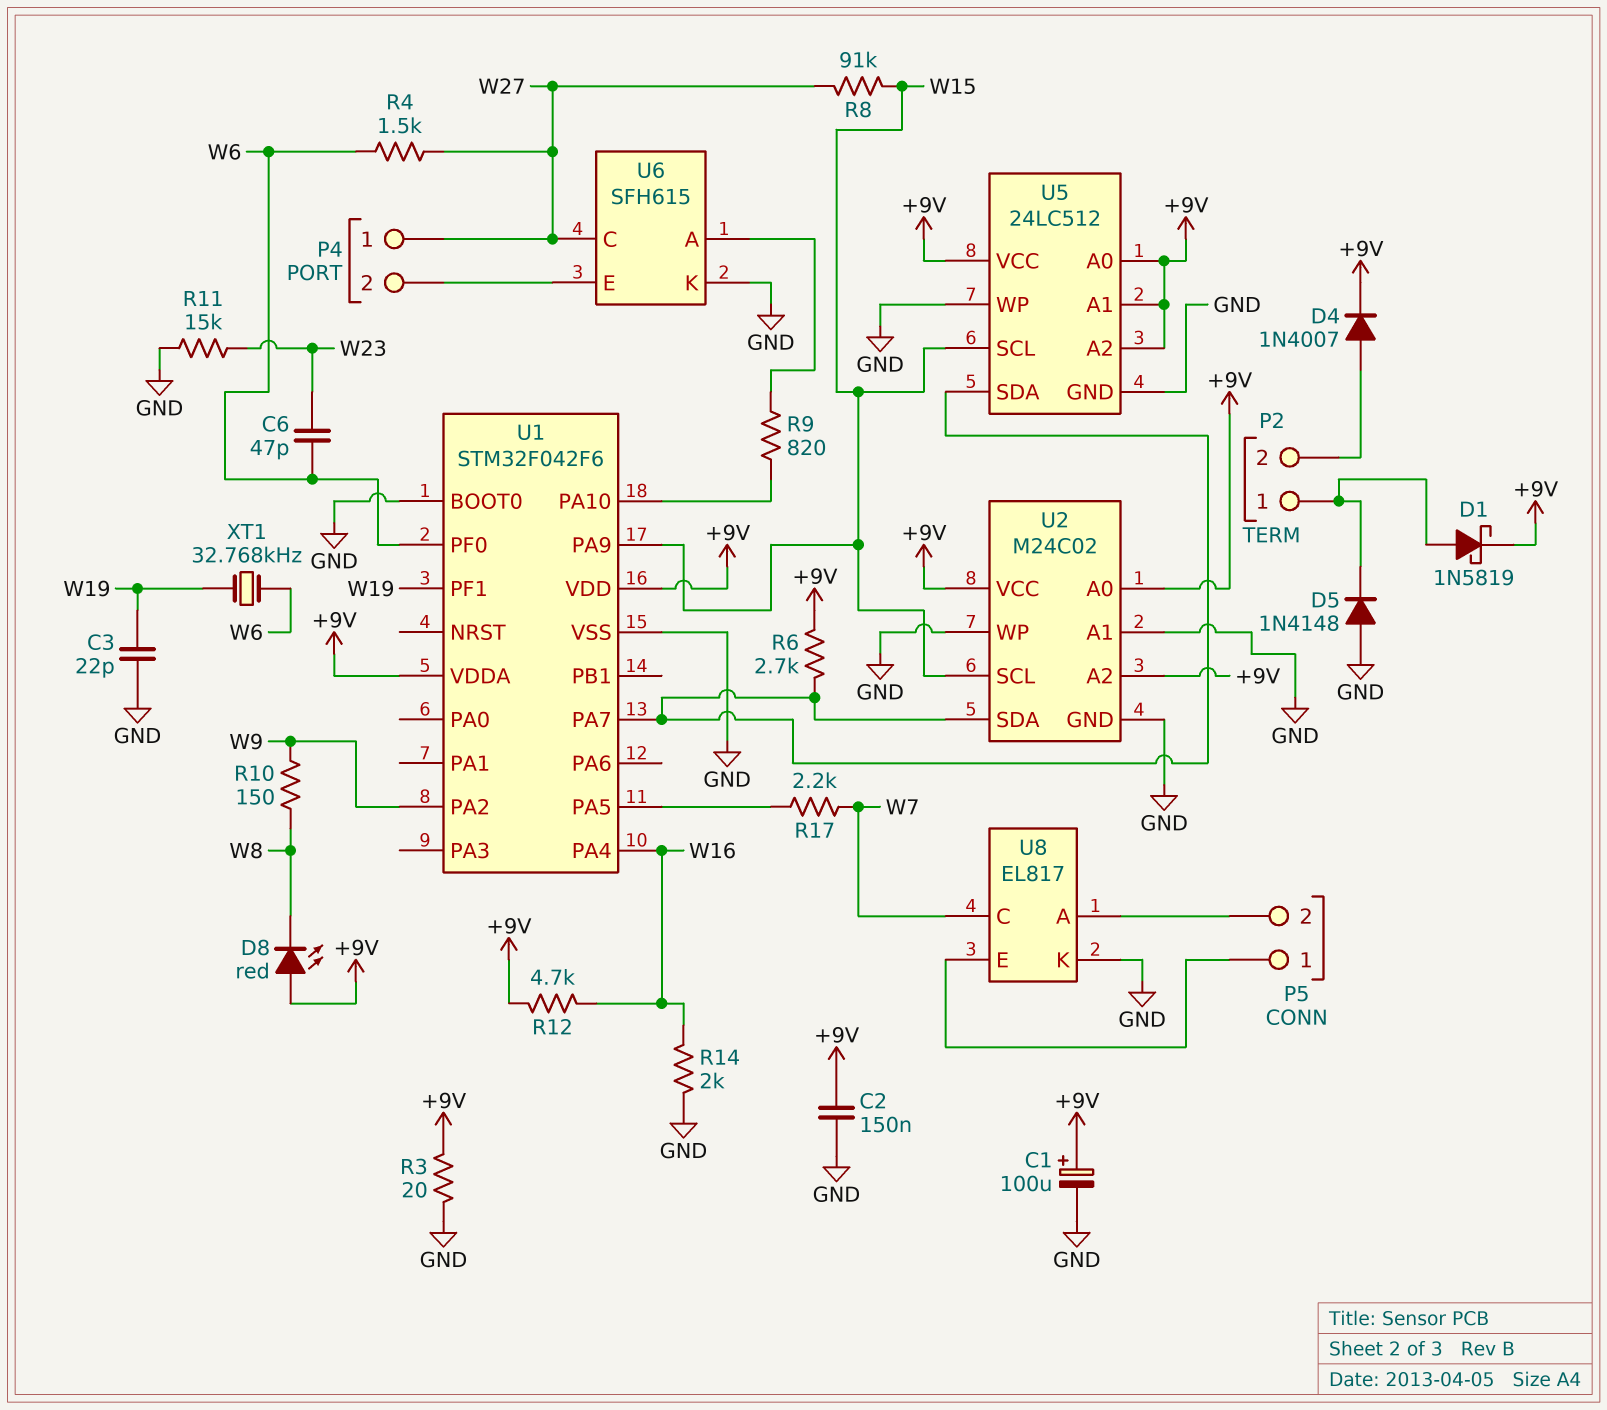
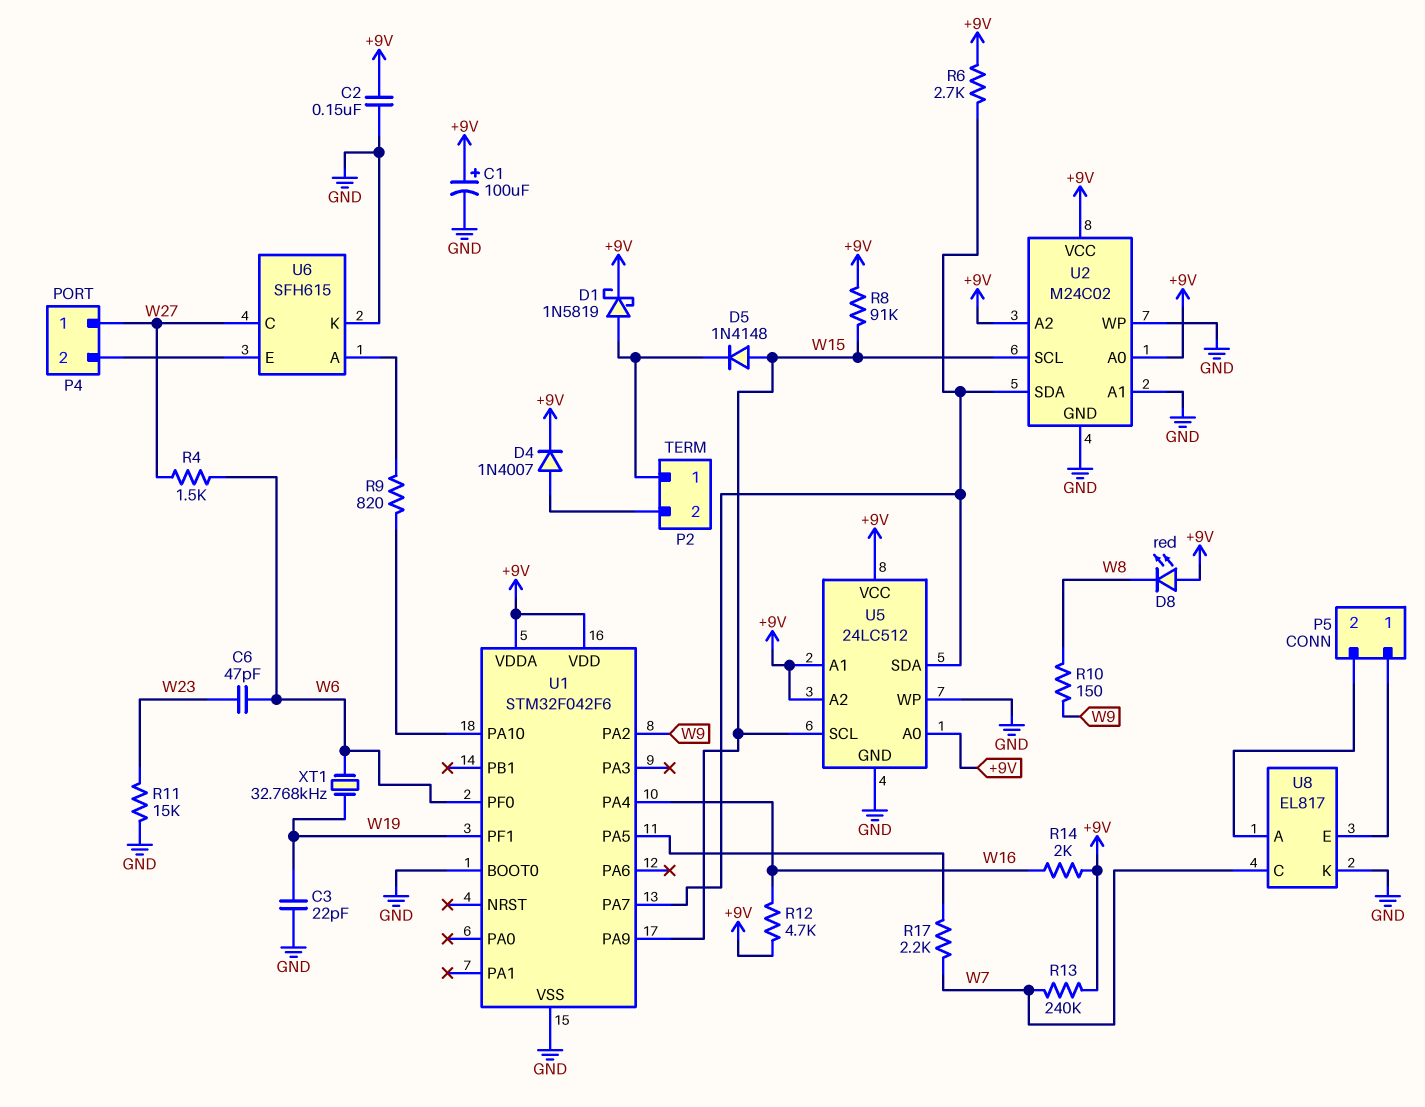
D5: diode 1N4148 (A GND, K P2/1) -> diode 1N4148 (A W15, K P2/1)
R3: 20 (+9V, GND) -> none
R8: 91k (W15, W27) -> 91k (+9V, W15)
R13: none -> 240k (+9V, W7)
R14: 2k (GND, W16) -> 2k (+9V, W16)

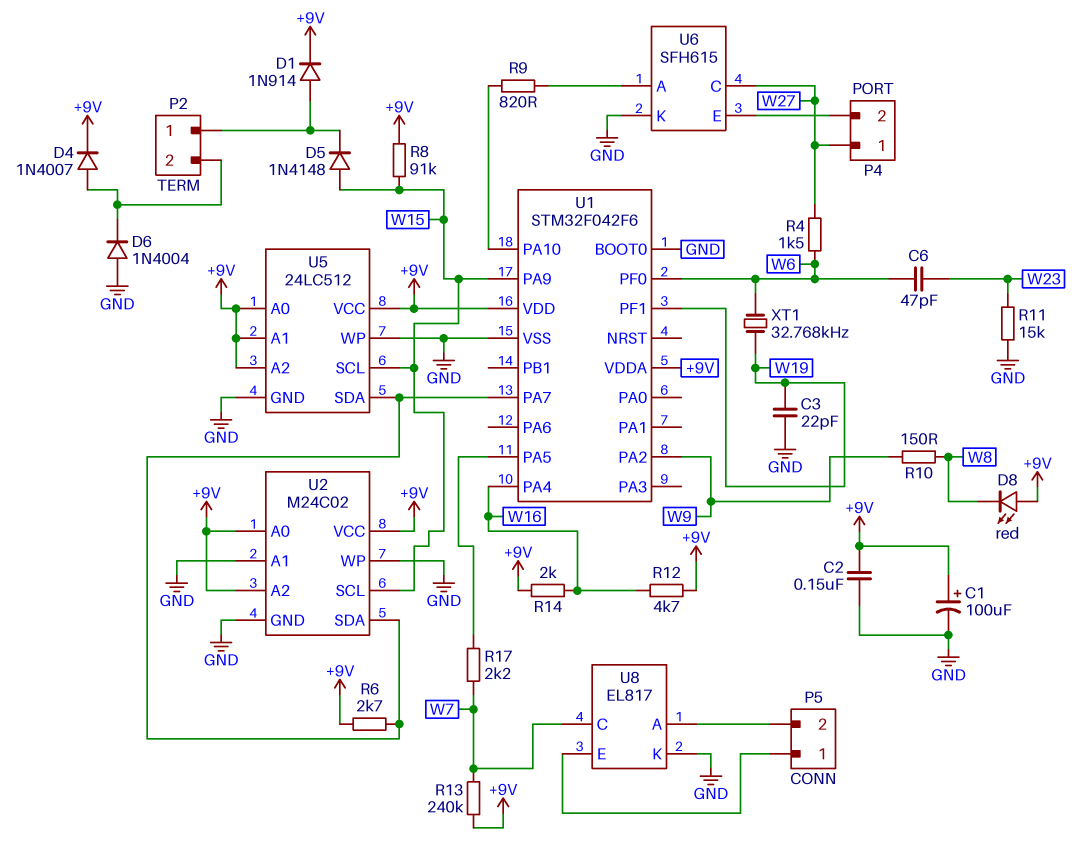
D1: schottky 1N5819 (A P2/1, K +9V) -> diode 1N914 (A P2/1, K +9V)
D6: none -> diode 1N4004 (A GND, K P2/2)

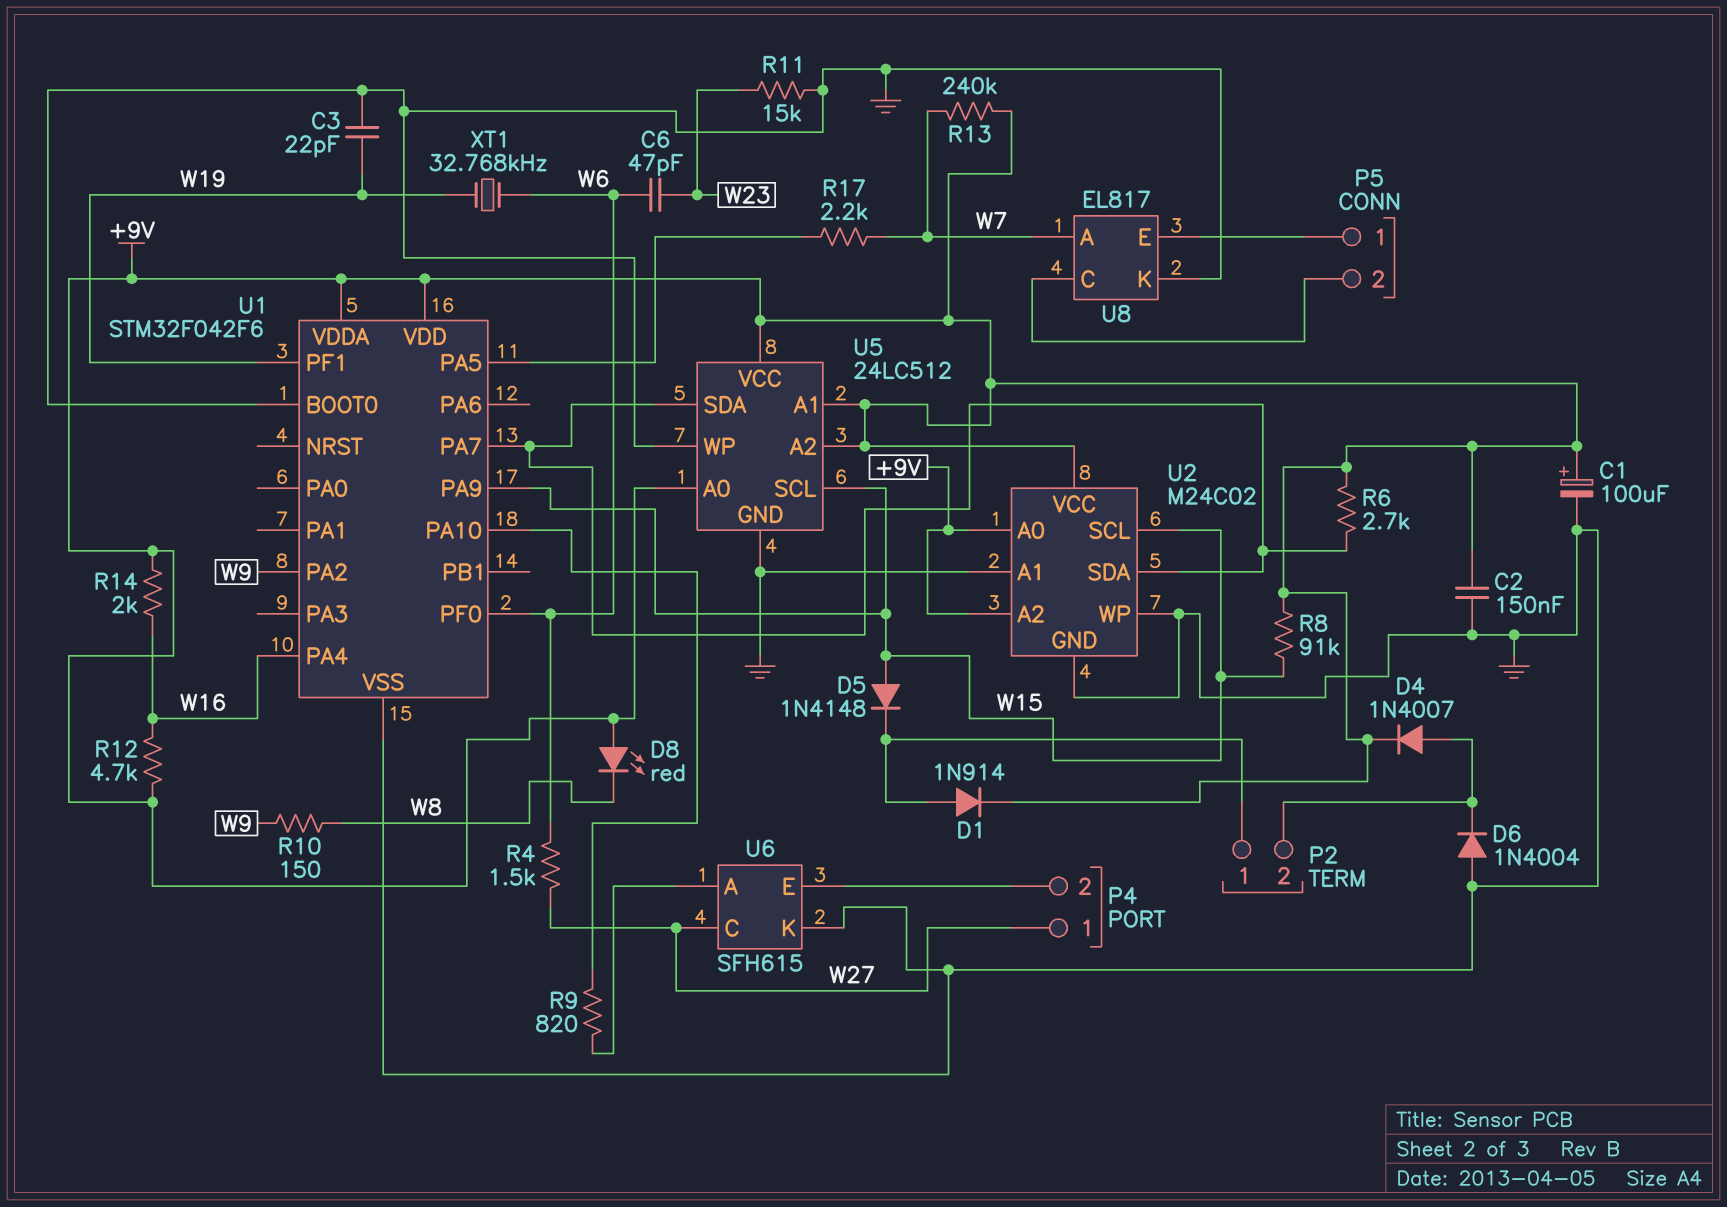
U8 pin A: P5/2 -> W7
U8 pin C: W7 -> P5/2

